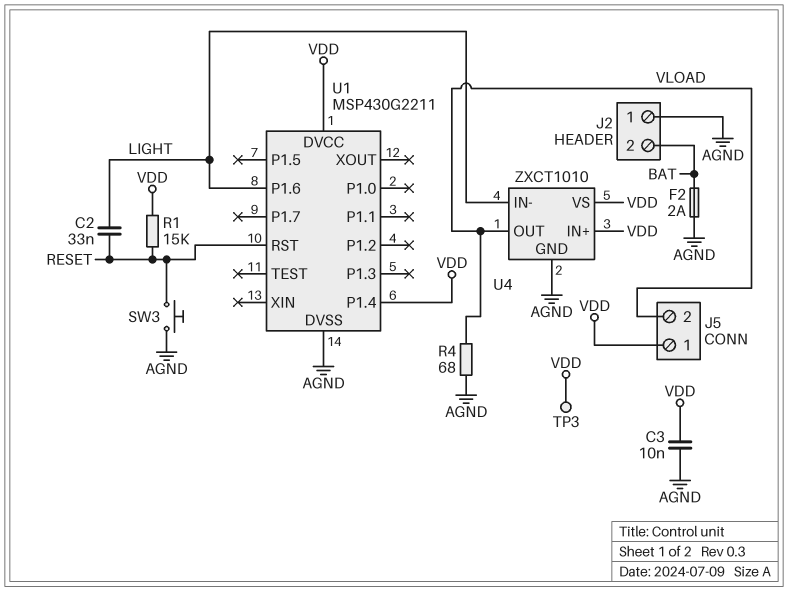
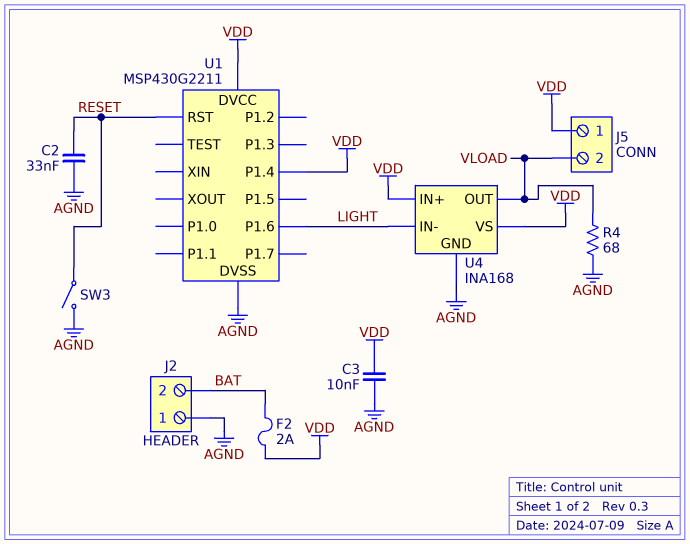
C2: 33nF (LIGHT, RESET) -> 33nF (AGND, RESET)
F2: 2A (AGND, BAT) -> 2A (BAT, VDD)
R1: 15k (RESET, VDD) -> none
SW3: button (AGND, RESET) -> switch (AGND, RESET)
TP3: test point (VDD) -> none
U4: ZXCT1010 -> INA168

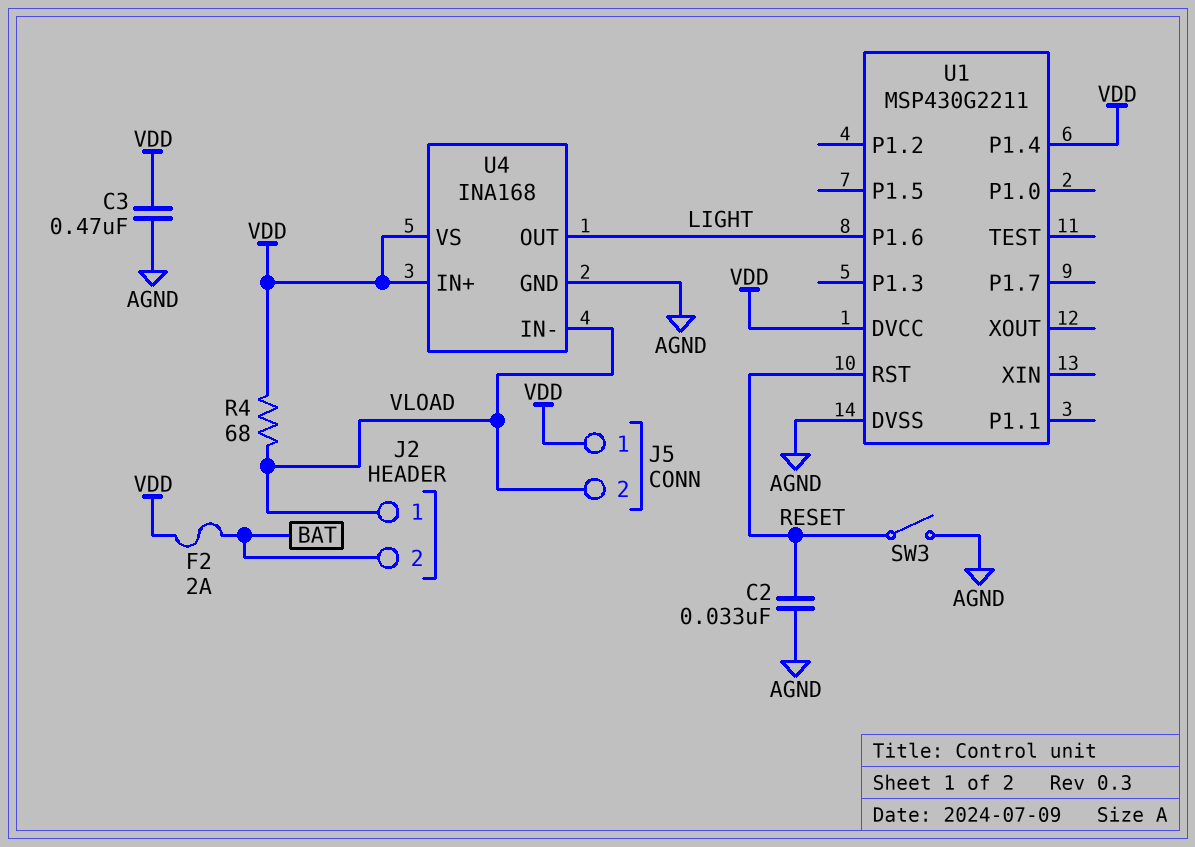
C3: 10nF (AGND, VDD) -> 470nF (AGND, VDD)
J2 pin 1: AGND -> VLOAD
R4: 68 (AGND, VLOAD) -> 68 (VDD, VLOAD)
U4 pin IN-: LIGHT -> VLOAD
U4 pin OUT: VLOAD -> LIGHT

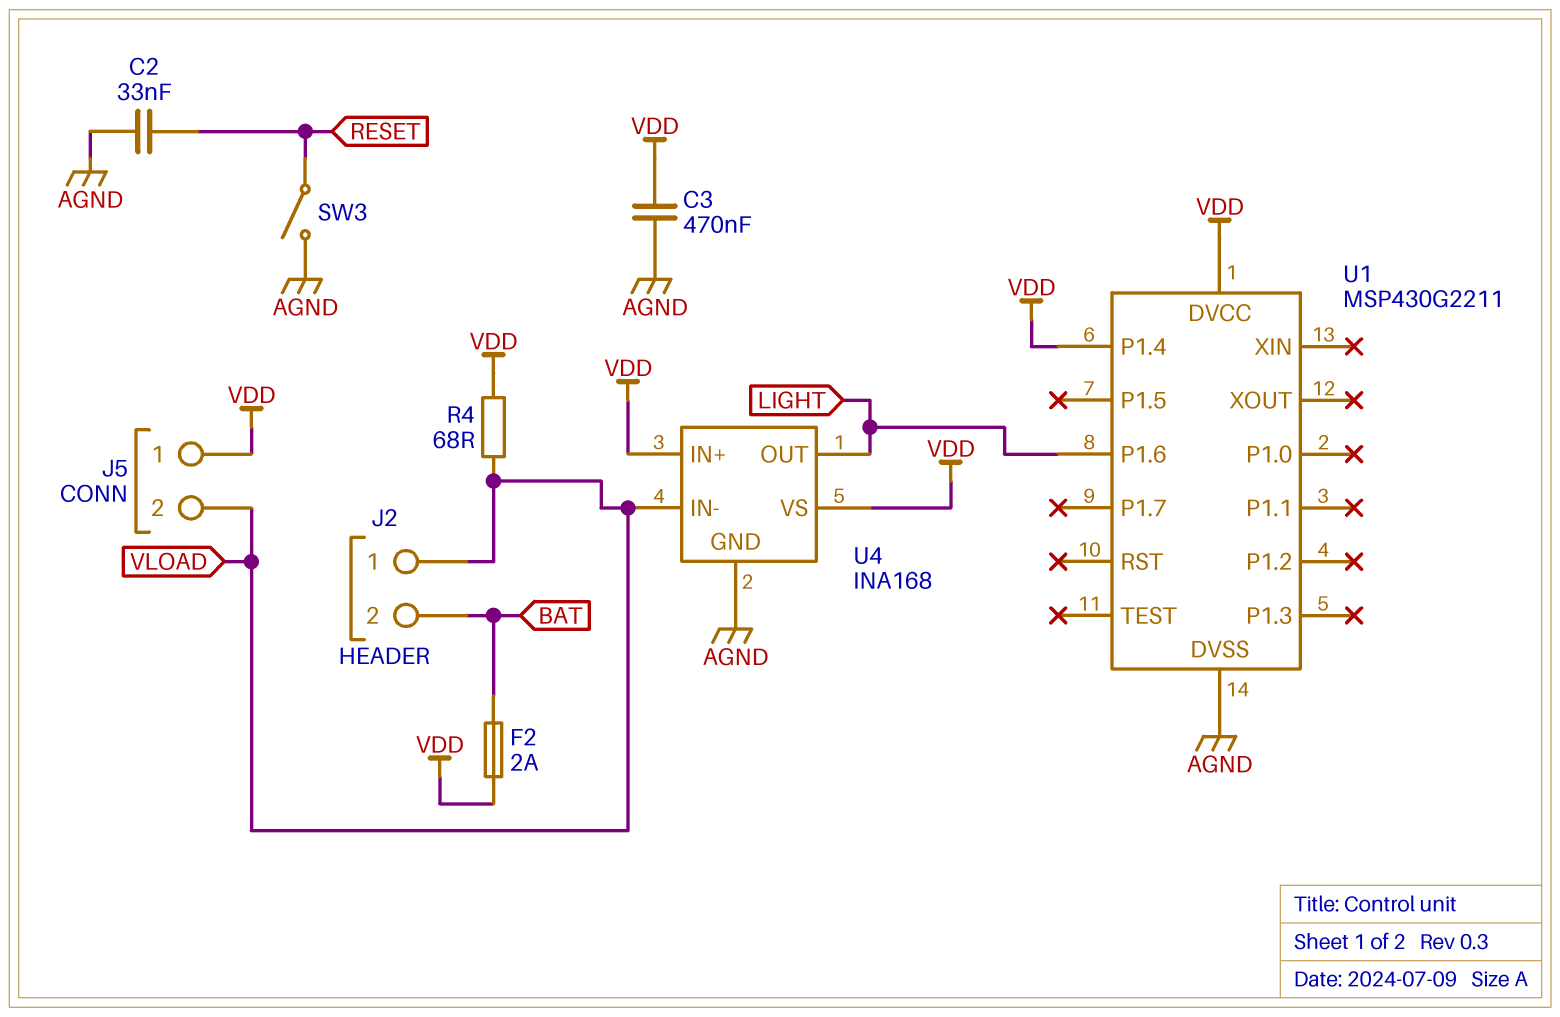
U1 pin RST: RESET -> none

